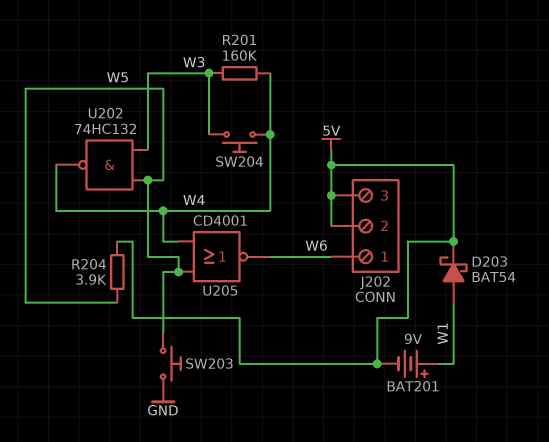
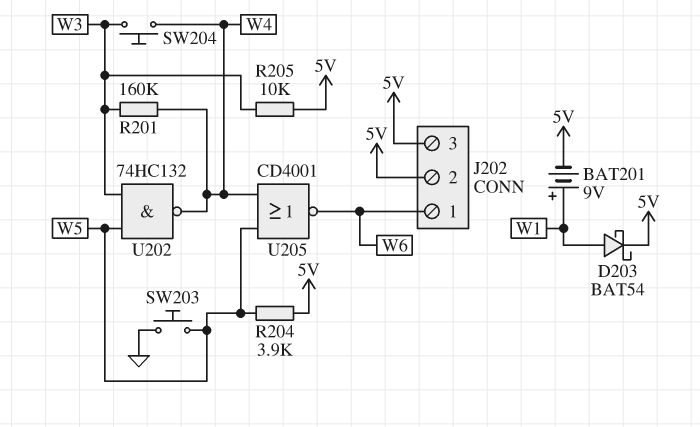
R205: none -> 10k (5V, W3)

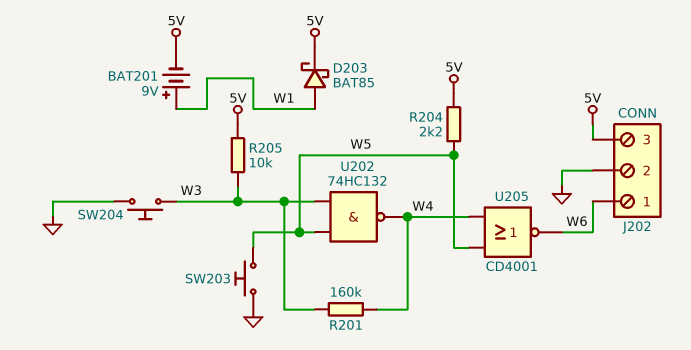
D203: schottky BAT54 (A W1, K 5V) -> schottky BAT85 (A W1, K 5V)
J202 pin 2: 5V -> GND
R204: 3.9k (5V, W5) -> 2.2k (5V, W5)
SW204: button (W3, W4) -> button (GND, W3)

